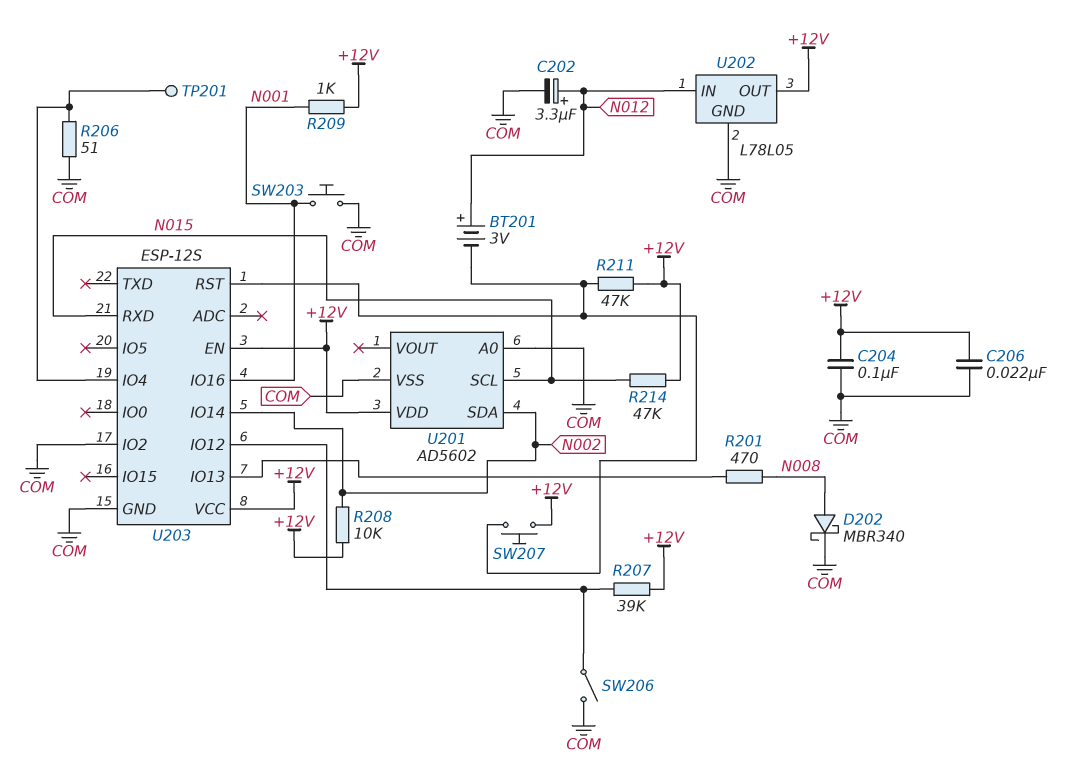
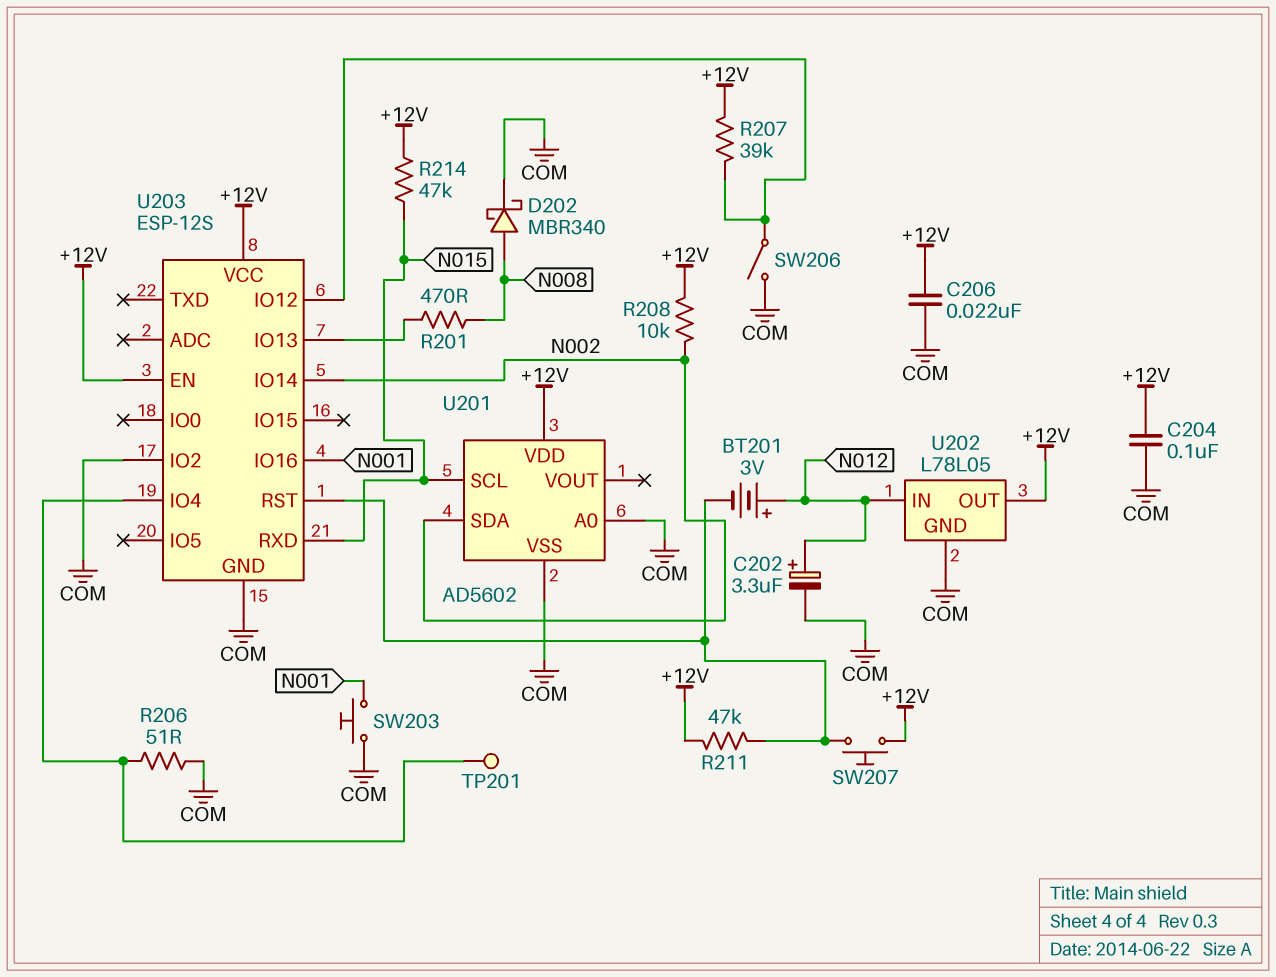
R209: 1k (+12V, N001) -> none

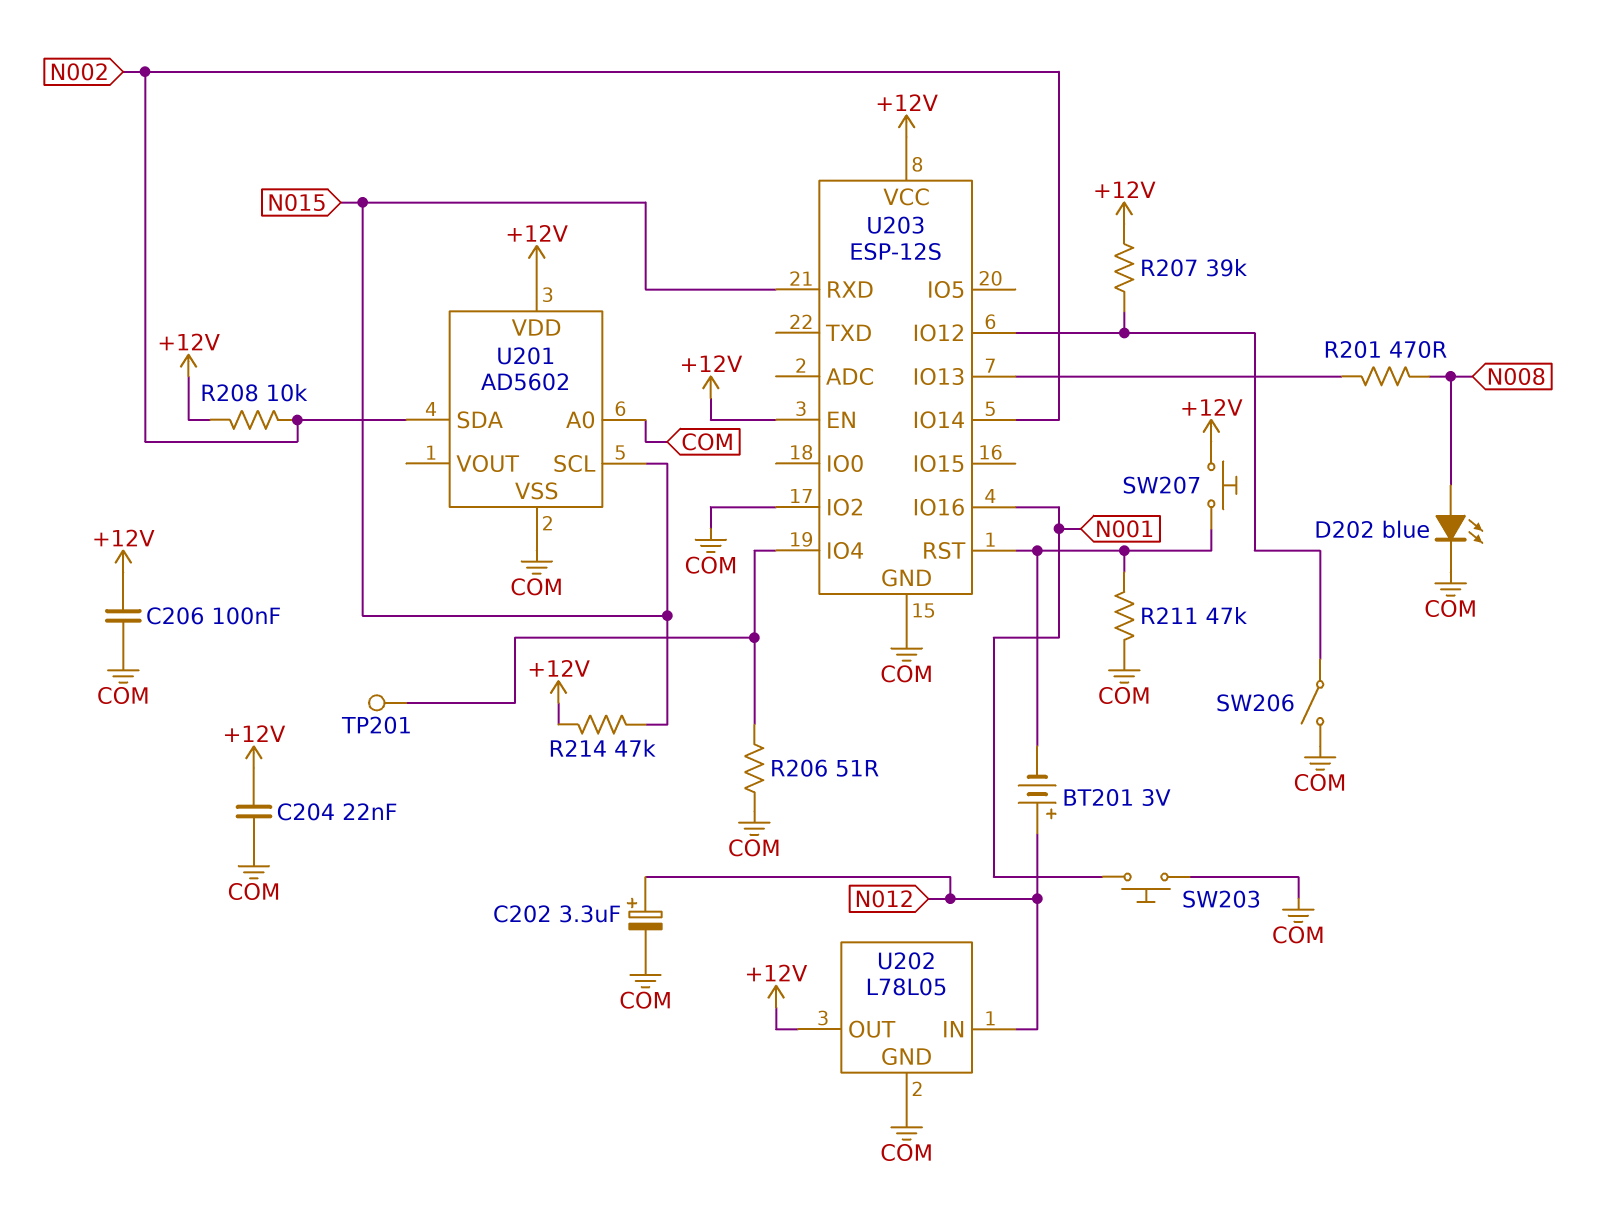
C204: 100nF (+12V, COM) -> 22nF (+12V, COM)
C206: 22nF (+12V, COM) -> 100nF (+12V, COM)
D202: schottky MBR340 (A N008, K COM) -> LED blue (A N008, K COM)
R211: 47k (+12V, U203/RST) -> 47k (COM, U203/RST)

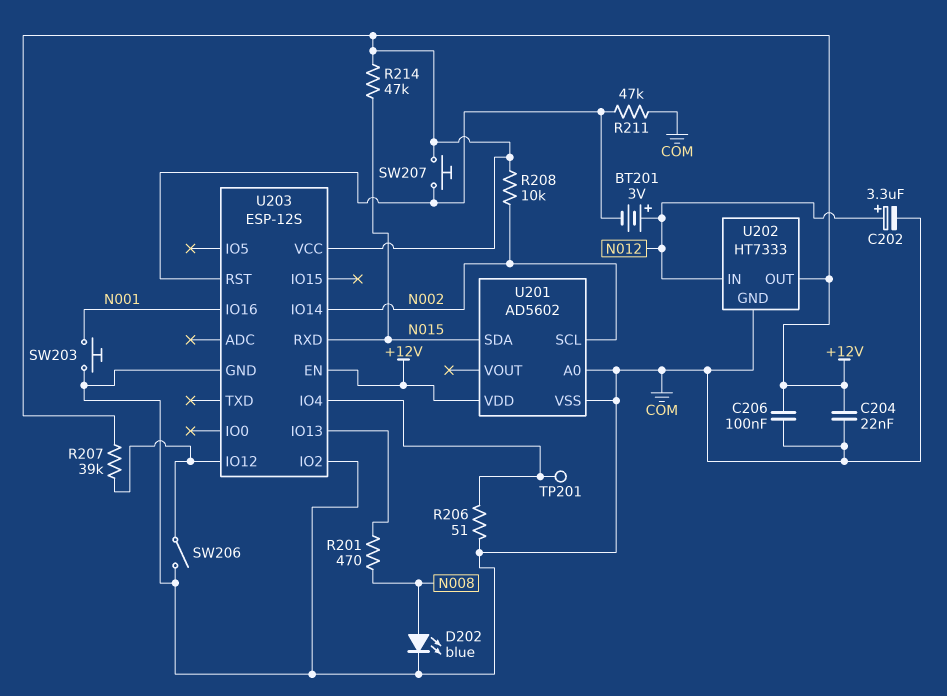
U201 pin SCL: N015 -> N002
U201 pin SDA: N002 -> N015
U202: L78L05 -> HT7333

